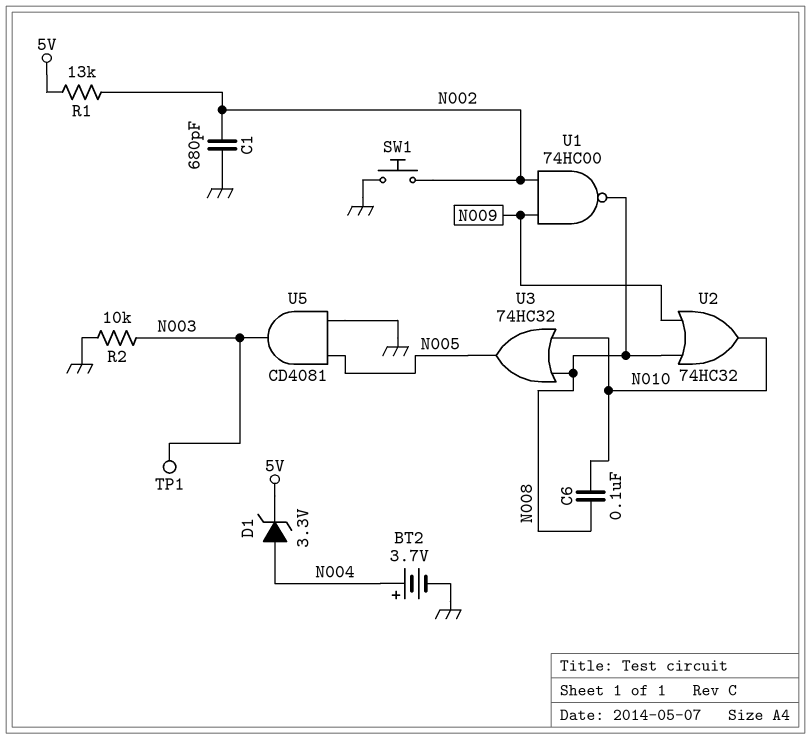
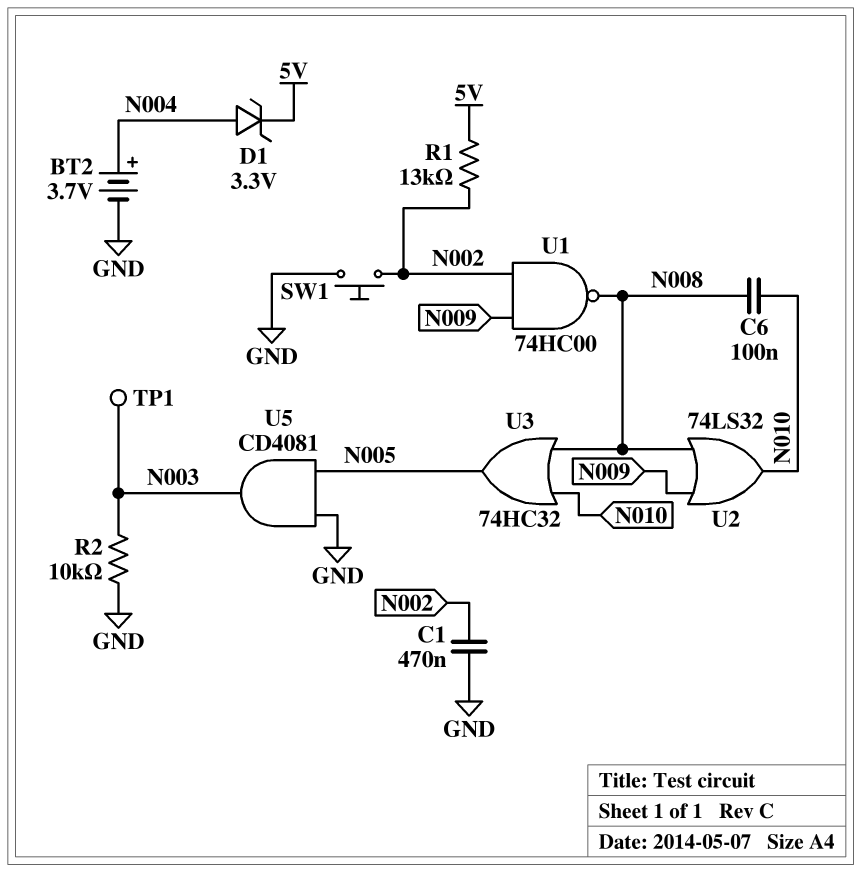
C1: 680pF (GND, N002) -> 470nF (GND, N002)
U2: OR 74HC32 (in N008, in N009, out N010) -> OR 74LS32 (in N008, in N009, out N010)

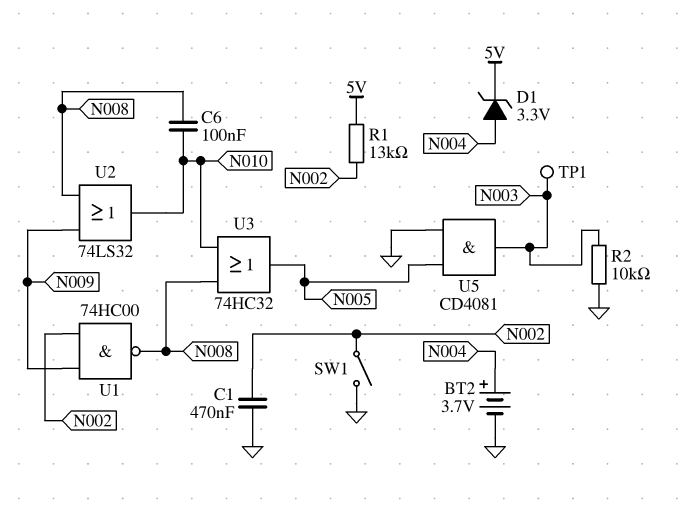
SW1: button (GND, N002) -> switch (GND, N002)

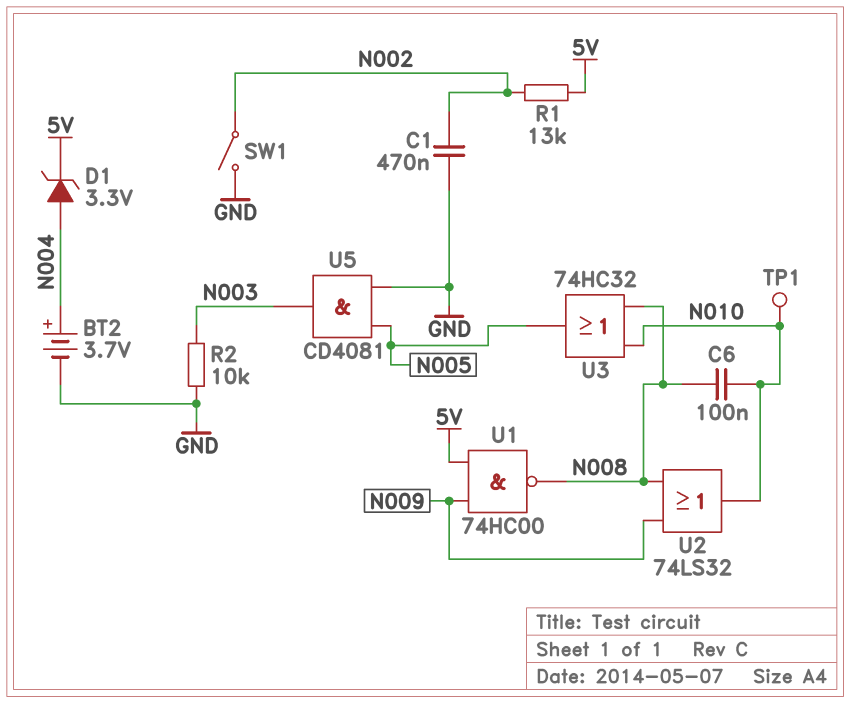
TP1: test point (N003) -> test point (N010)
U1: NAND 74HC00 (in N002, in N009, out N008) -> NAND 74HC00 (in 5V, in N009, out N008)

